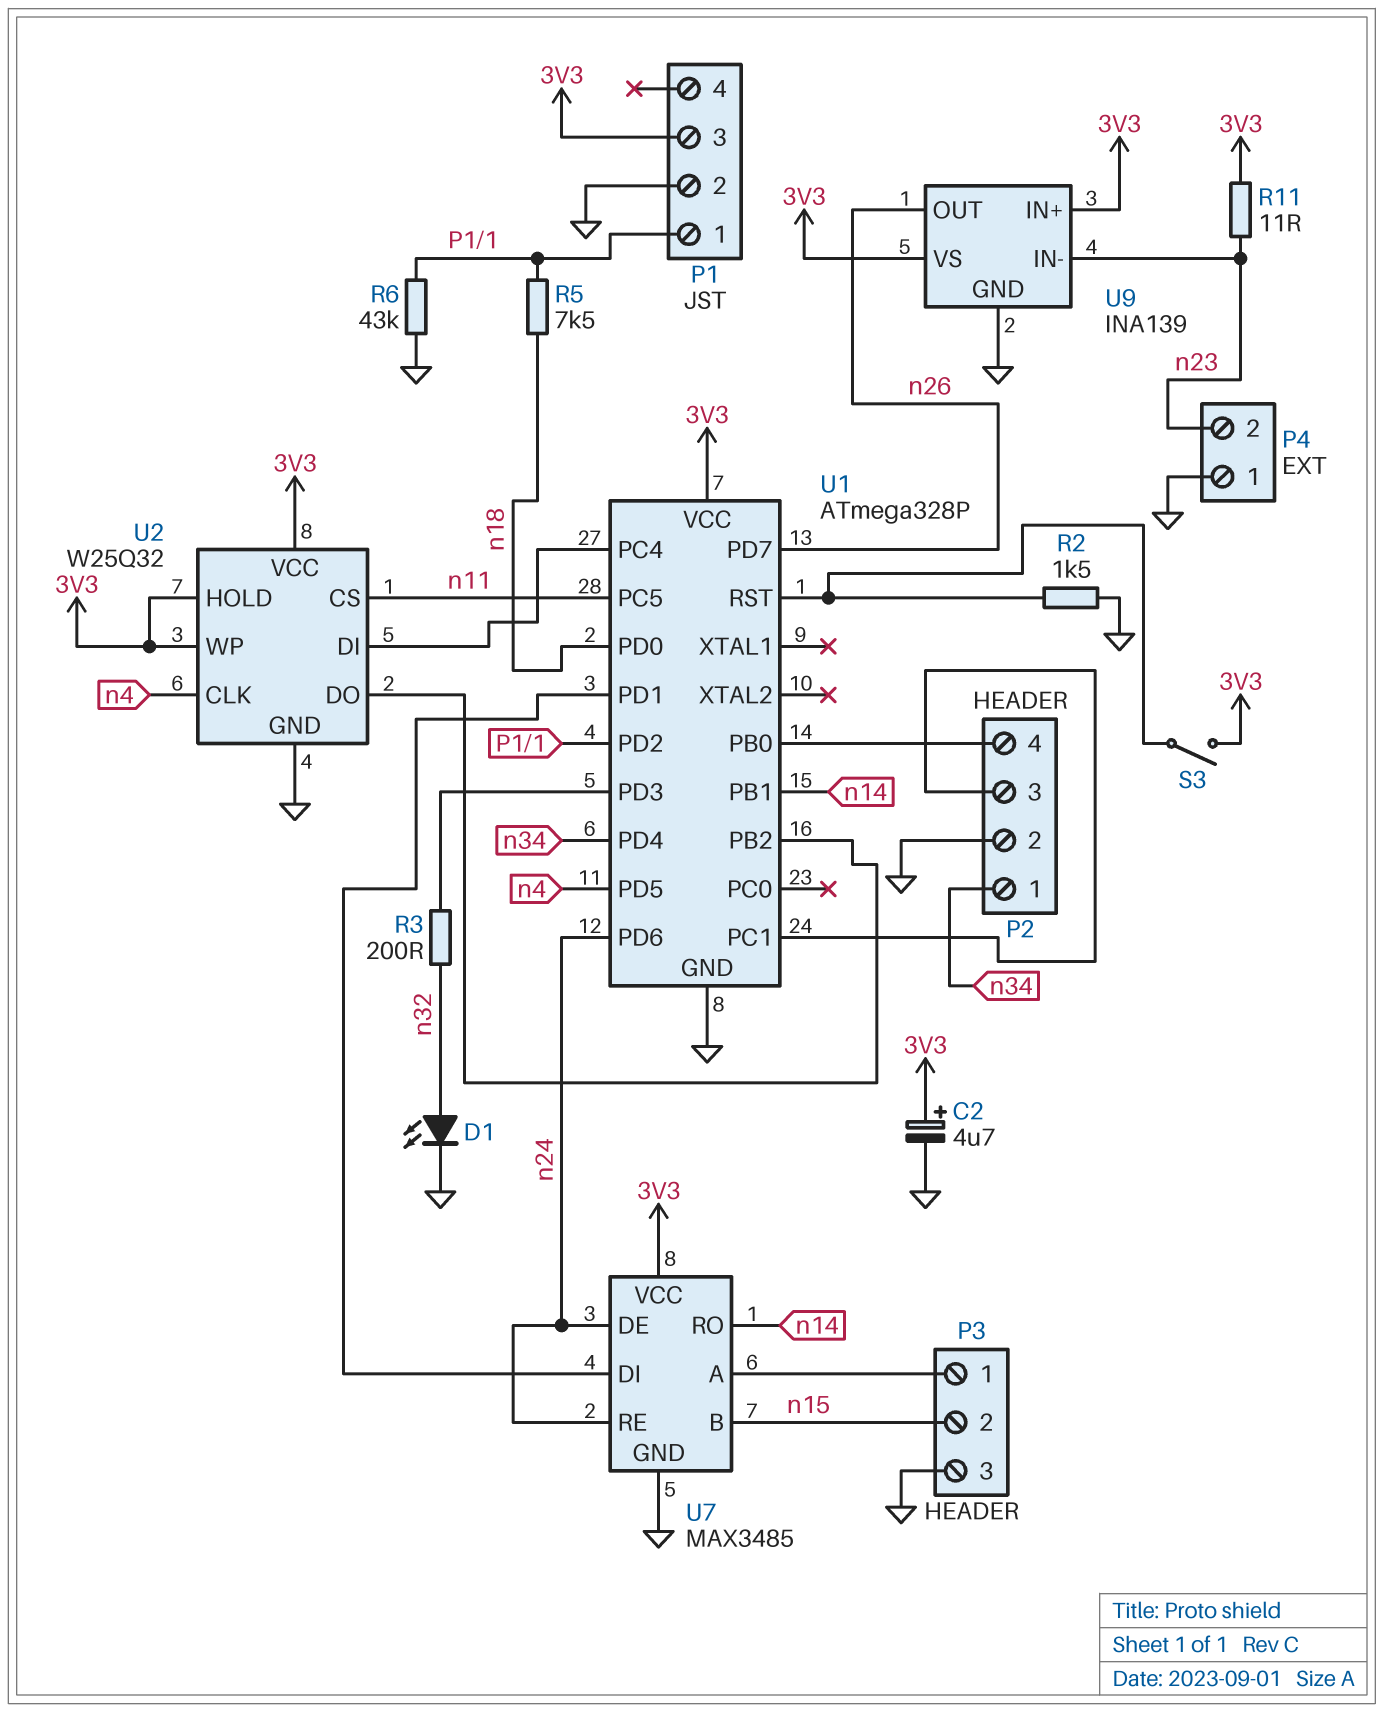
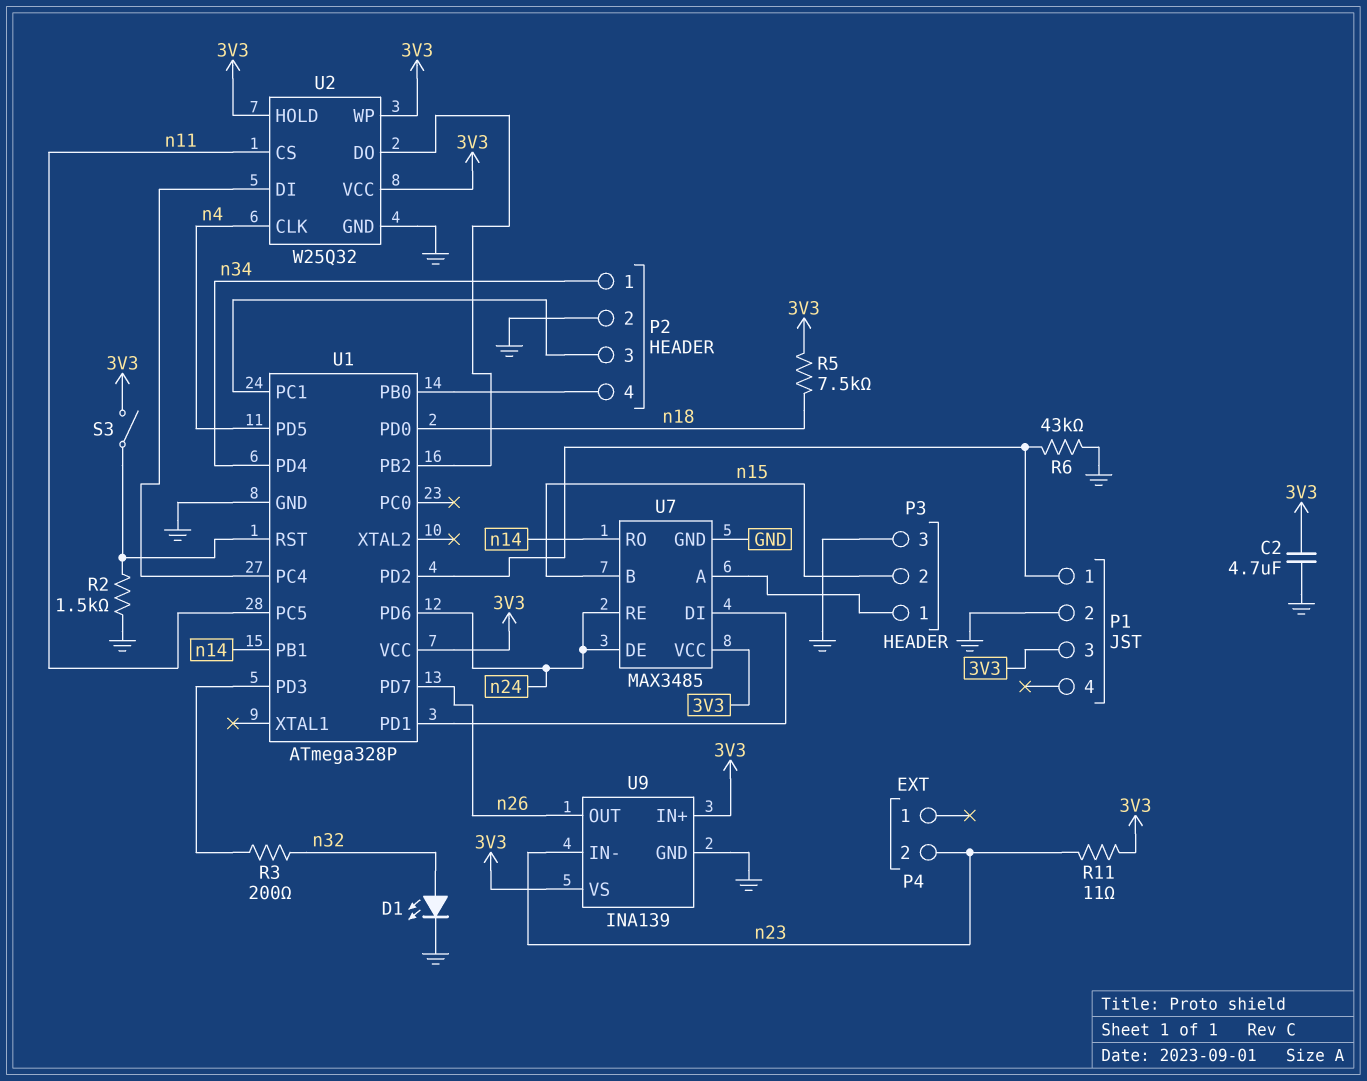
C2: 4.7uF (plus 3V3, minus GND) -> 4.7uF (3V3, GND)
P4 pin 1: GND -> none
R5: 7.5k (P1/1, n18) -> 7.5k (3V3, n18)

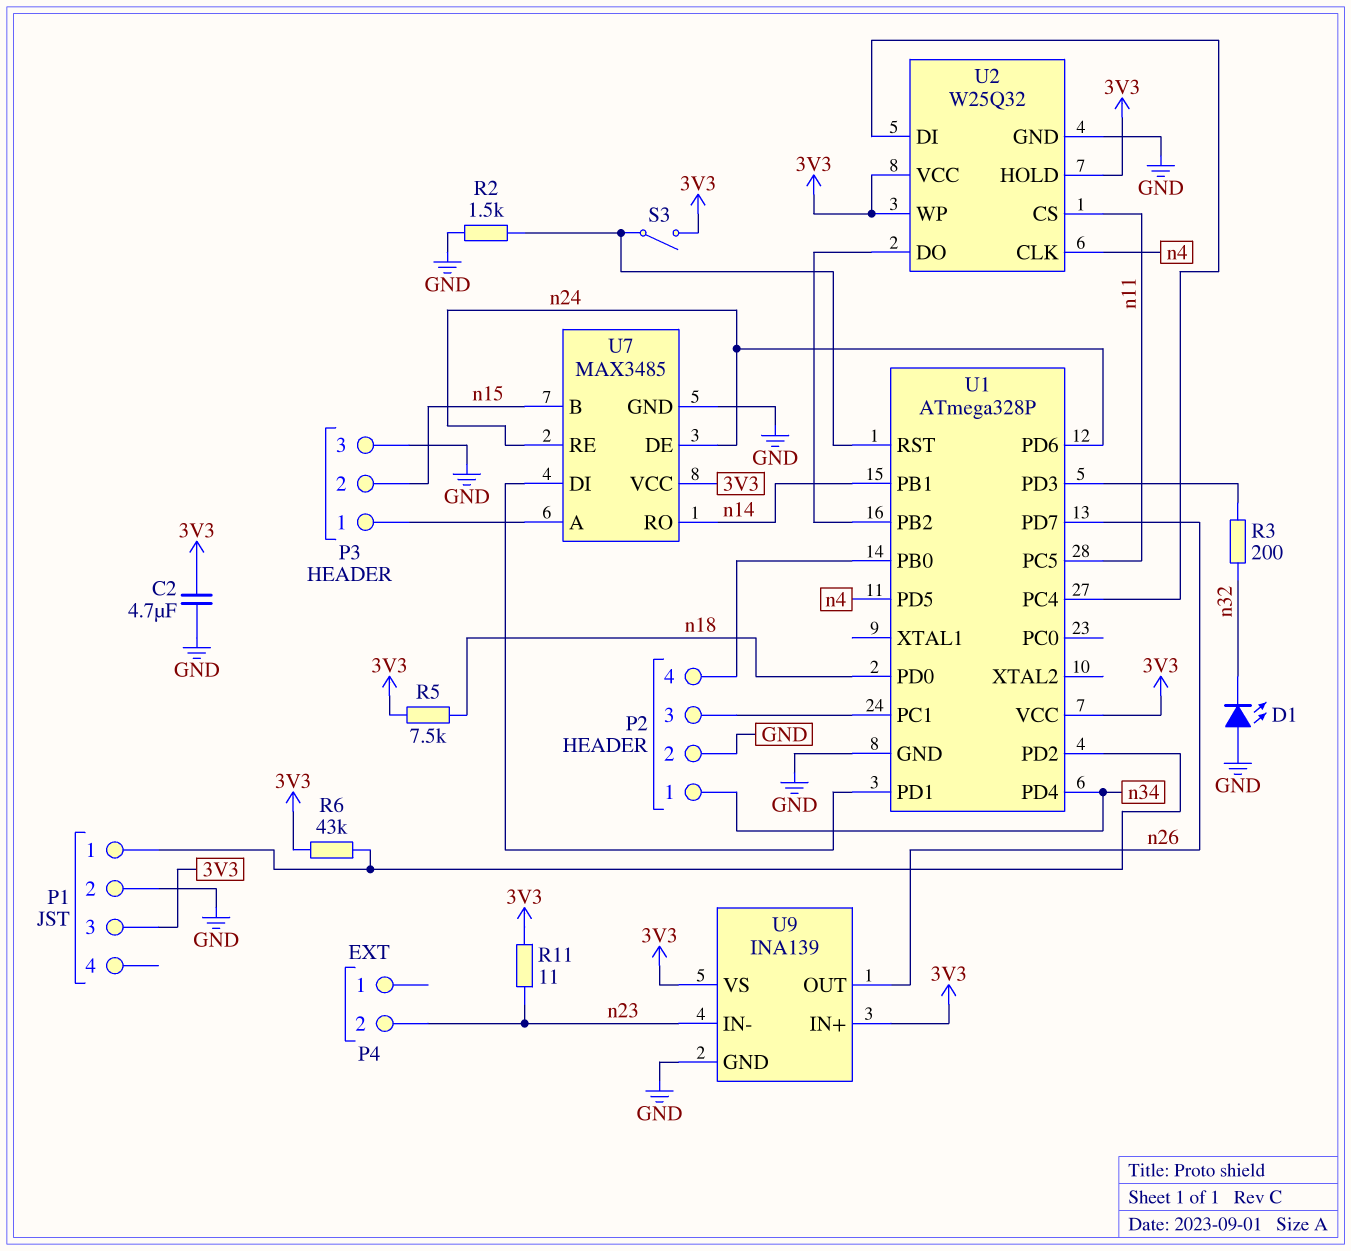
D1: LED (A n32, K GND) -> LED (A GND, K n32)
R6: 43k (GND, P1/1) -> 43k (3V3, P1/1)

